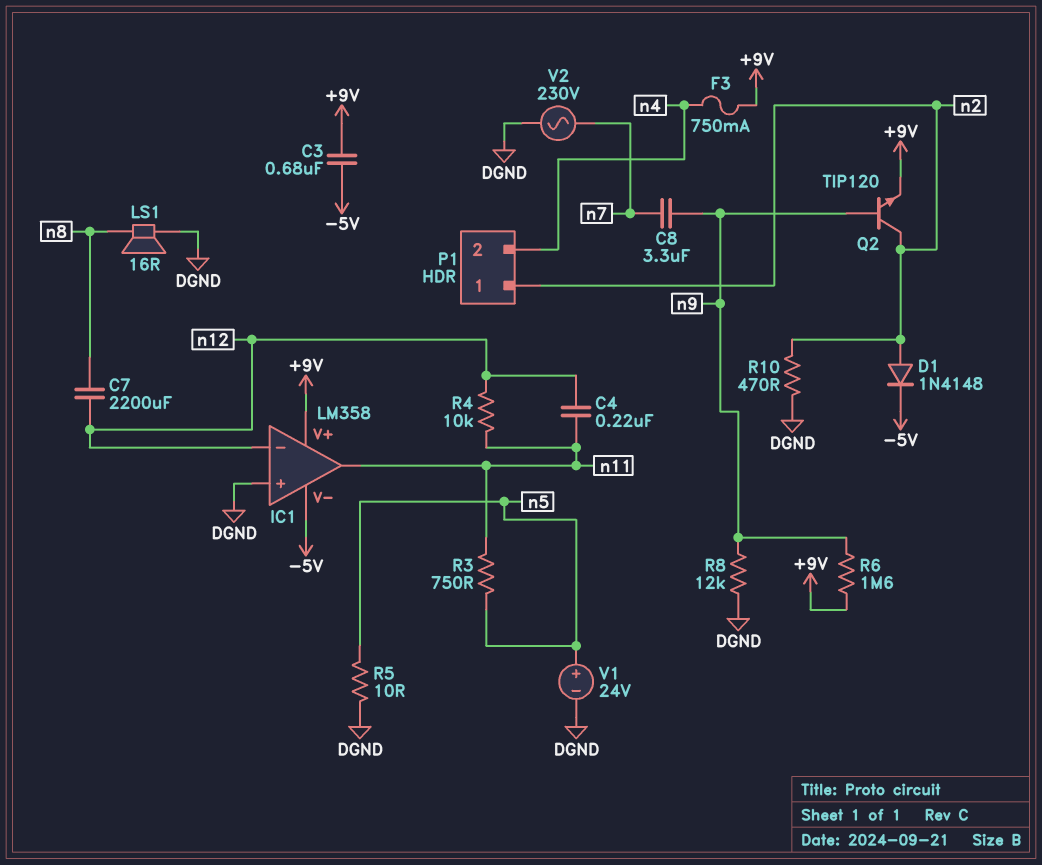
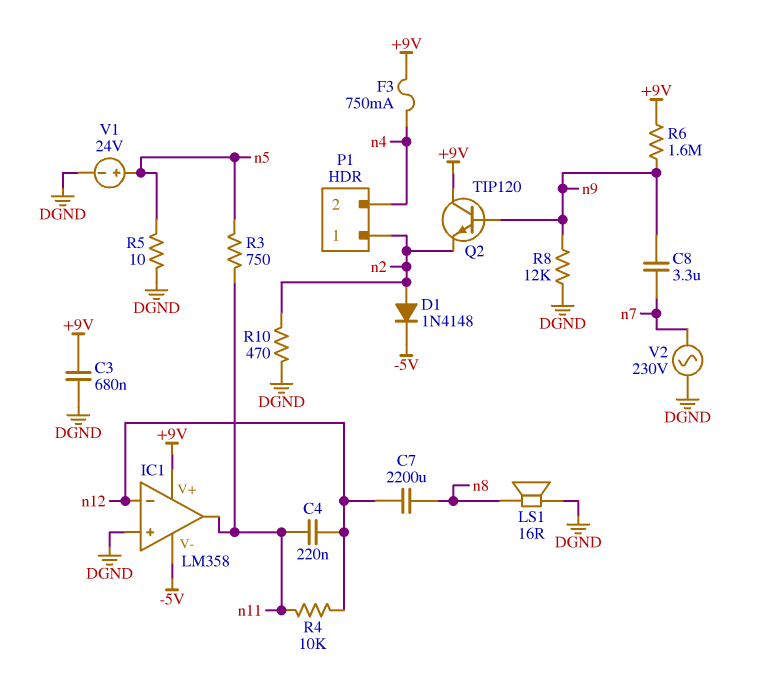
C3: 680nF (+9V, -5V) -> 680nF (+9V, DGND)
Q2: NPN TIP120 (B n9, C n2, E +9V) -> NPN TIP120 (B n9, C +9V, E n2)

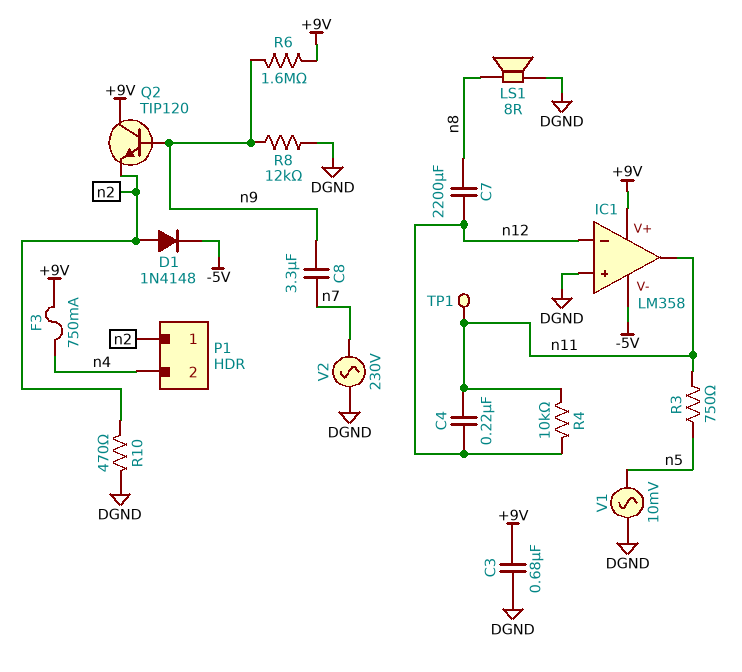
LS1: speaker 16R (DGND, n8) -> speaker 8R (DGND, n8)
R5: 10 (DGND, n5) -> none
TP1: none -> test point (n11)
V1: 24V (plus n5, minus DGND) -> AC 10mV (DGND, n5)

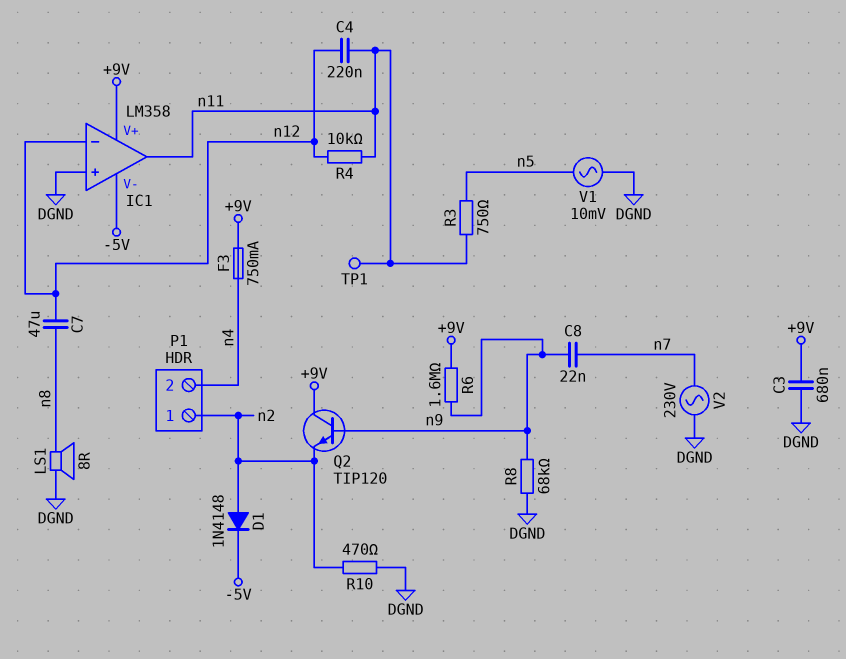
C7: 2200uF (n8, n12) -> 47uF (n8, n12)
C8: 3.3uF (n7, n9) -> 22nF (n7, n9)
R8: 12k (DGND, n9) -> 68k (DGND, n9)

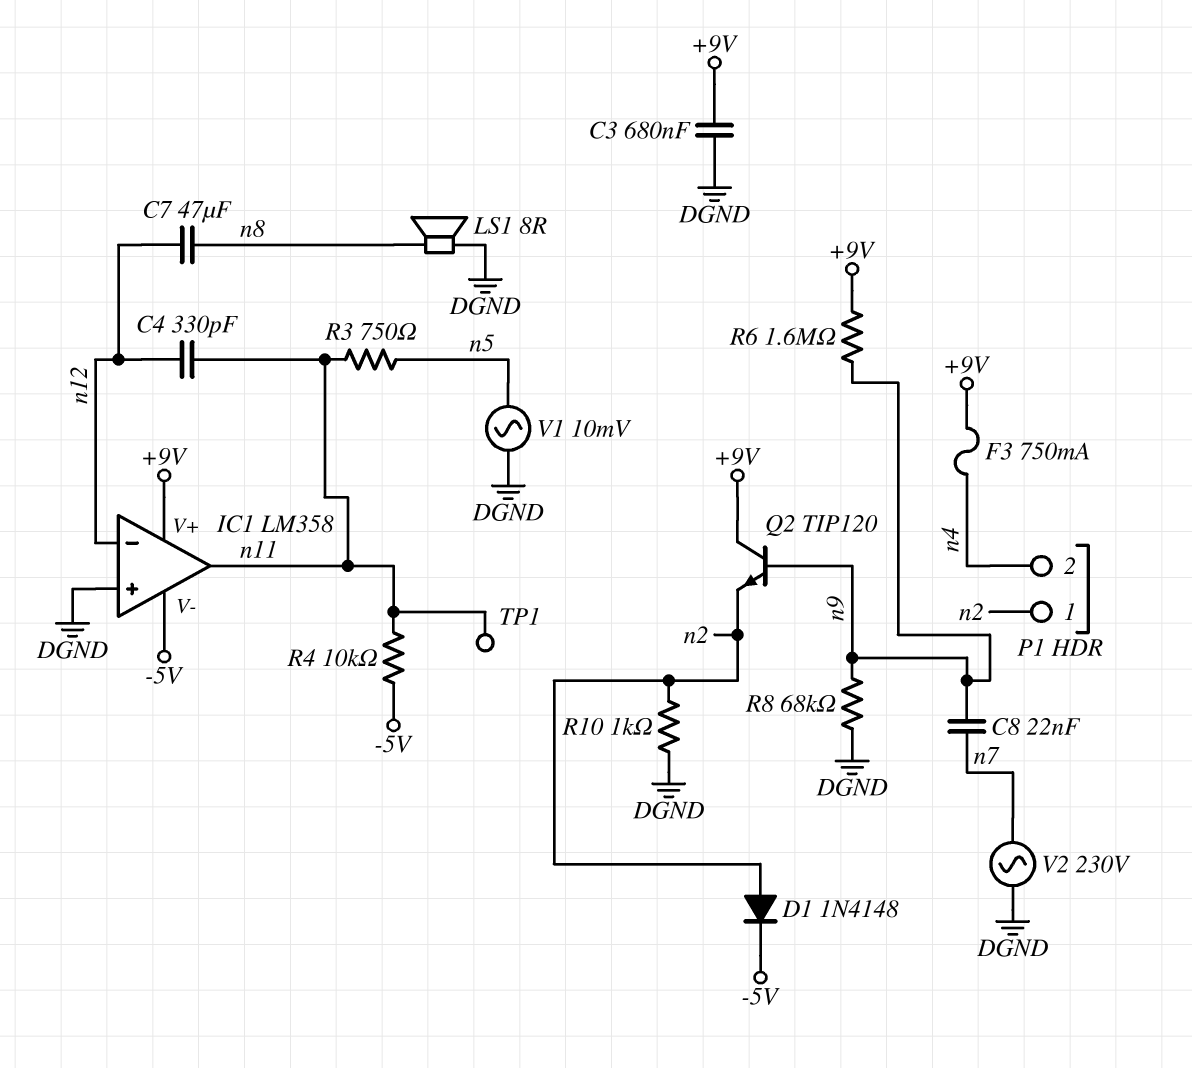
C4: 220nF (n11, n12) -> 330pF (n11, n12)
R4: 10k (n11, n12) -> 10k (-5V, n11)
R10: 470 (DGND, n2) -> 1k (DGND, n2)

